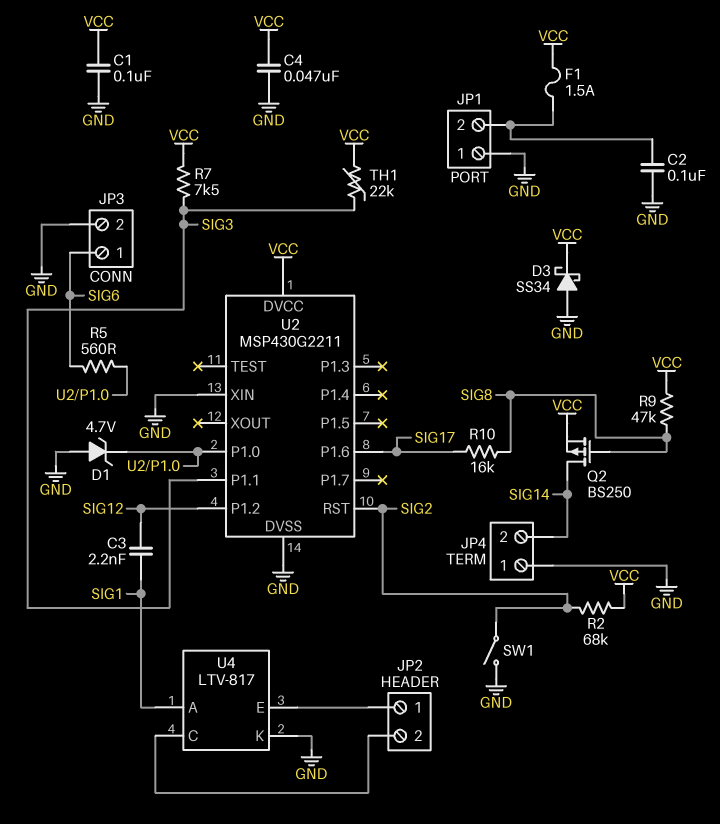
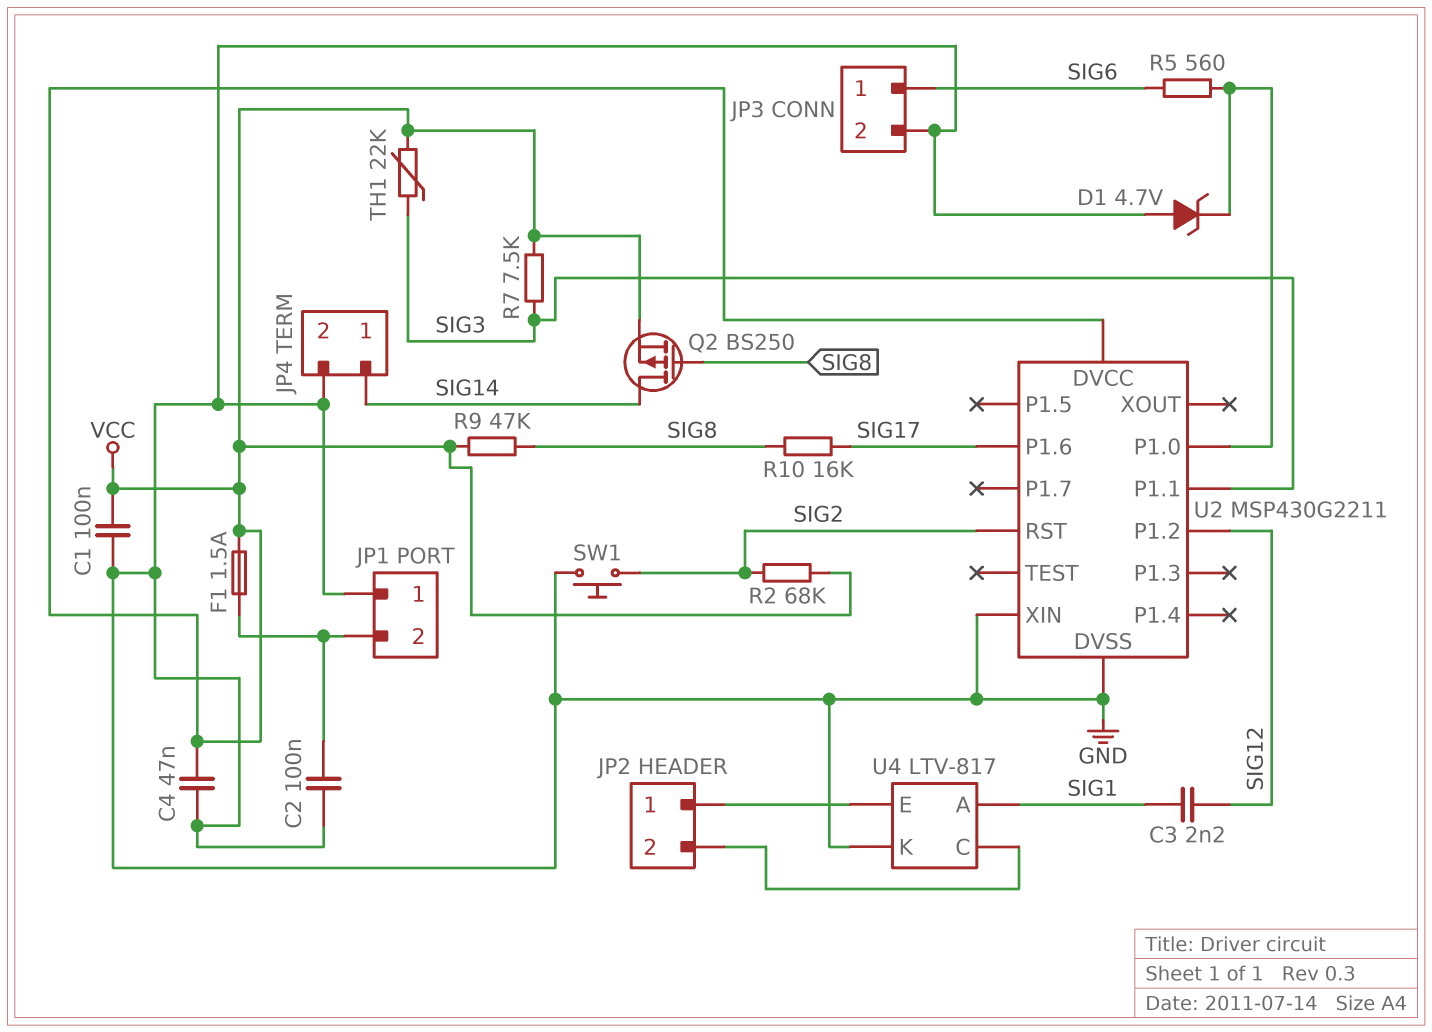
D3: schottky SS34 (A GND, K VCC) -> none
JP4 pin 1: GND -> SIG14
JP4 pin 2: SIG14 -> GND
SW1: switch (GND, SIG2) -> button (GND, SIG2)

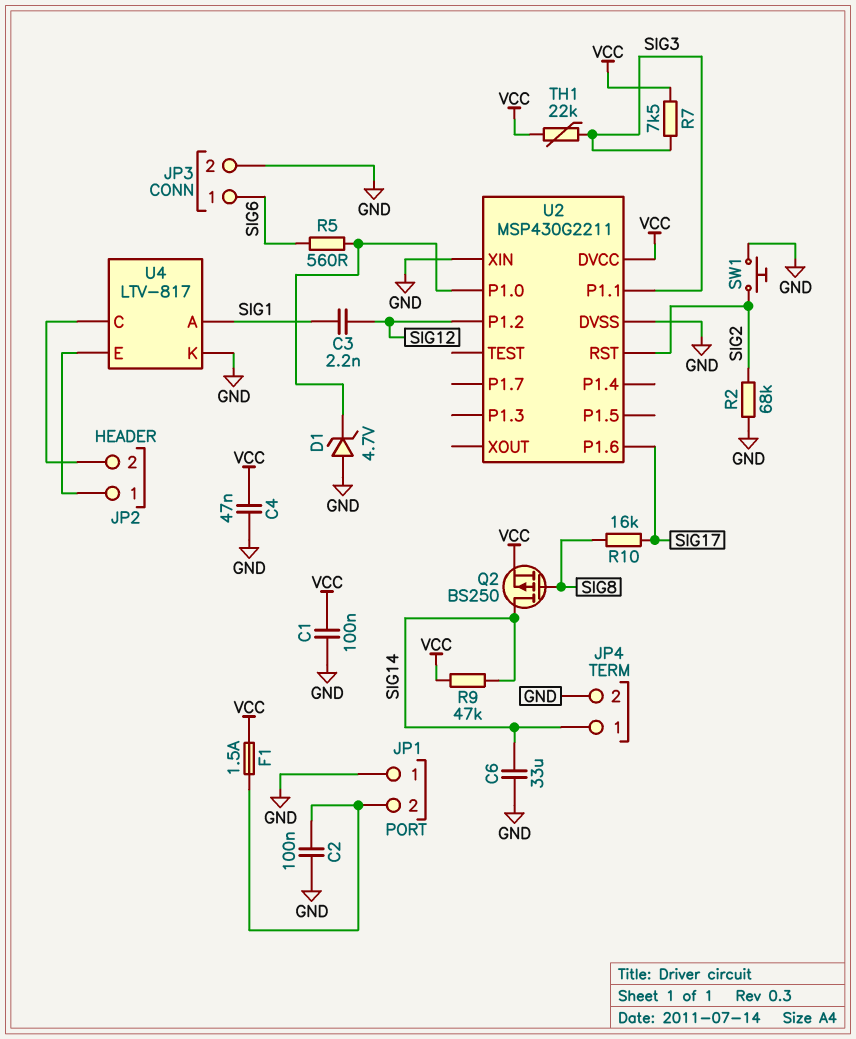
C6: none -> 33uF (GND, SIG14)
R2: 68k (SIG2, VCC) -> 68k (GND, SIG2)
R9: 47k (SIG8, VCC) -> 47k (SIG14, VCC)

